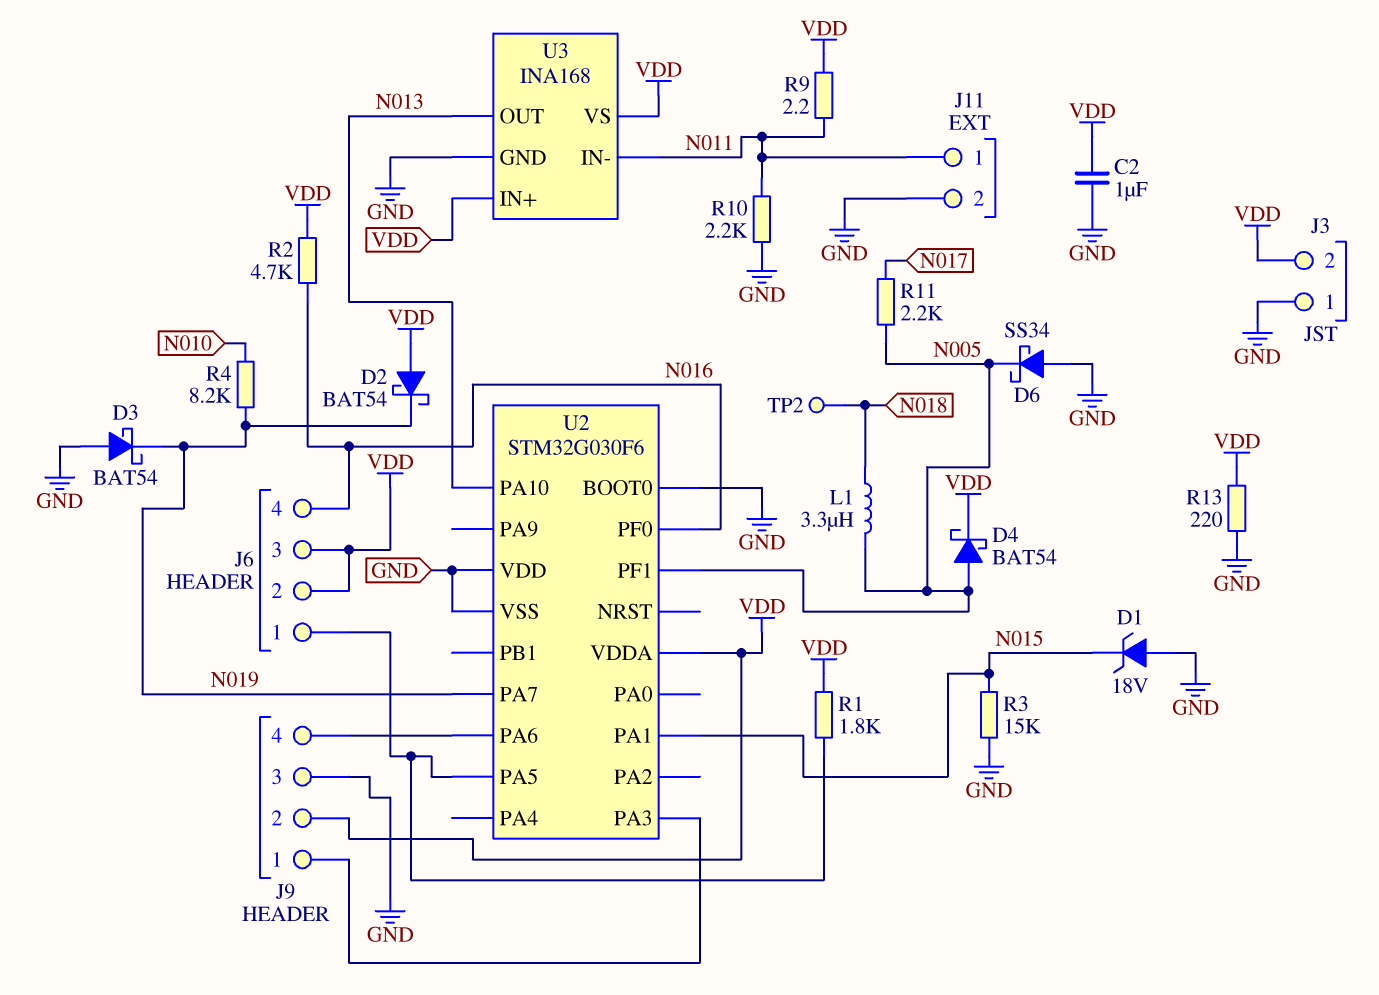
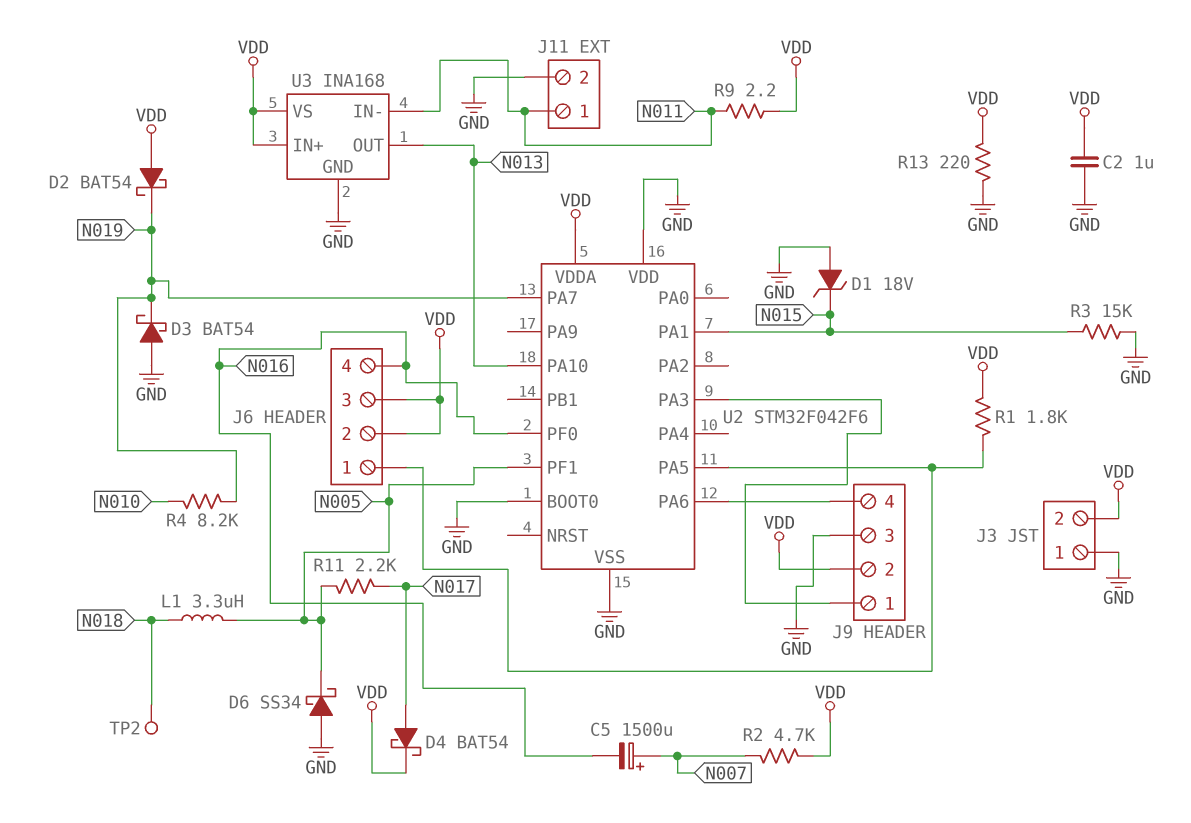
C5: none -> 1500uF (plus N007, minus N016)
D4: schottky BAT54 (A N005, K VDD) -> schottky BAT54 (A N017, K VDD)
R2: 4.7k (N016, VDD) -> 4.7k (N007, VDD)
R10: 2.2k (GND, N011) -> none
U2: STM32G030F6 -> STM32F042F6

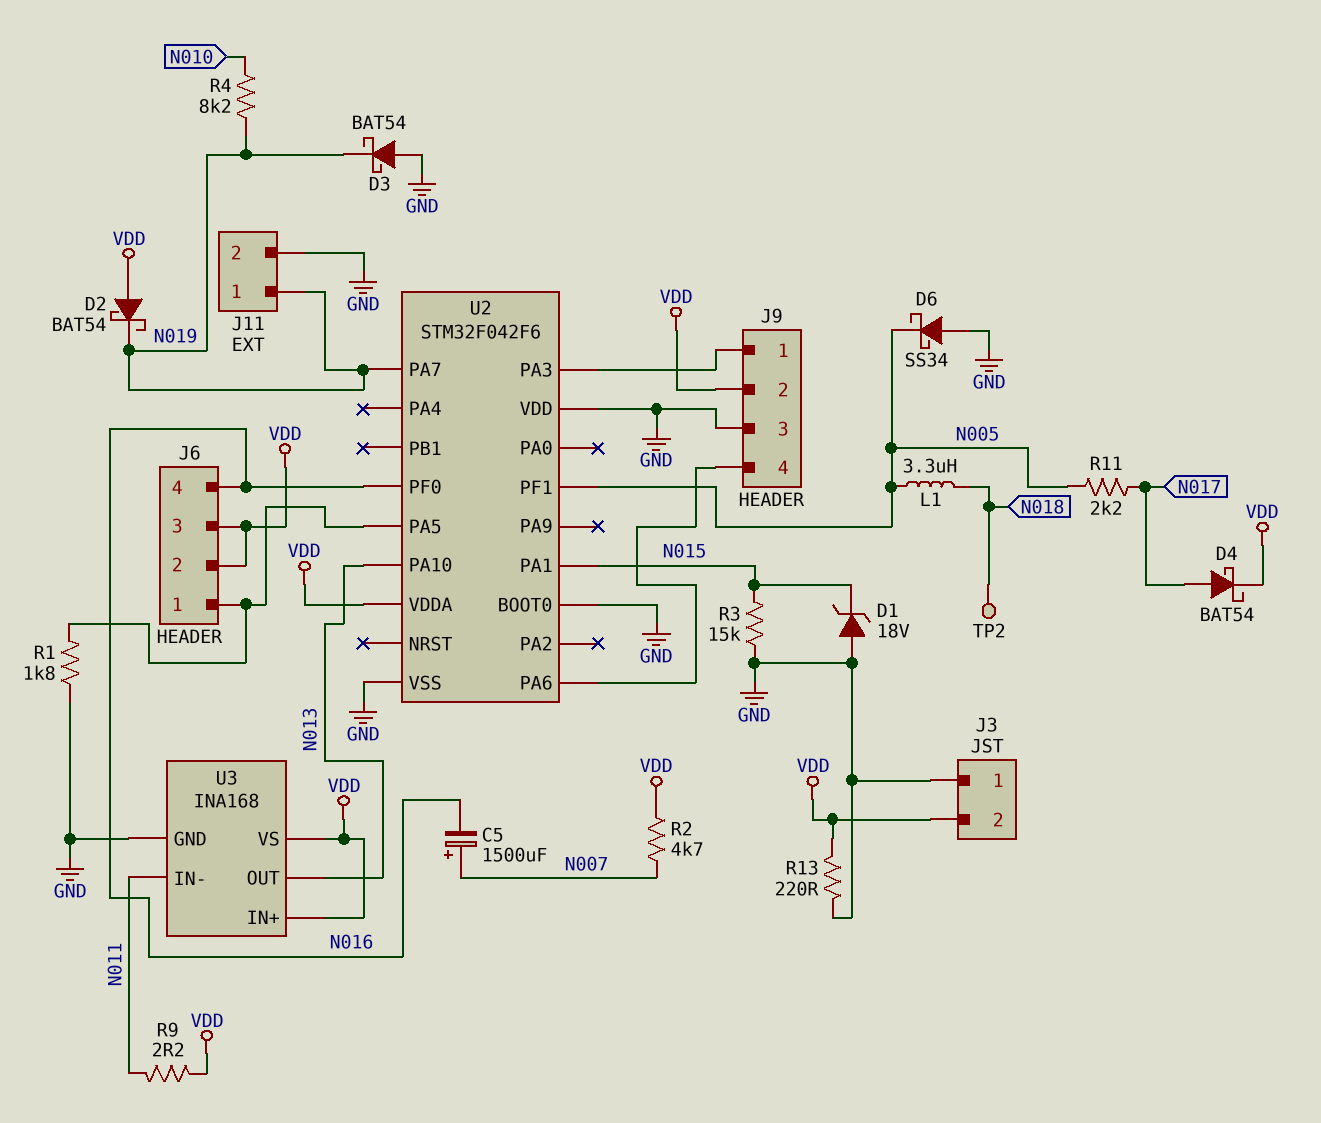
C2: 1uF (GND, VDD) -> none
J11 pin 1: N011 -> N019
R1: 1.8k (J6/1, VDD) -> 1.8k (GND, J6/1)

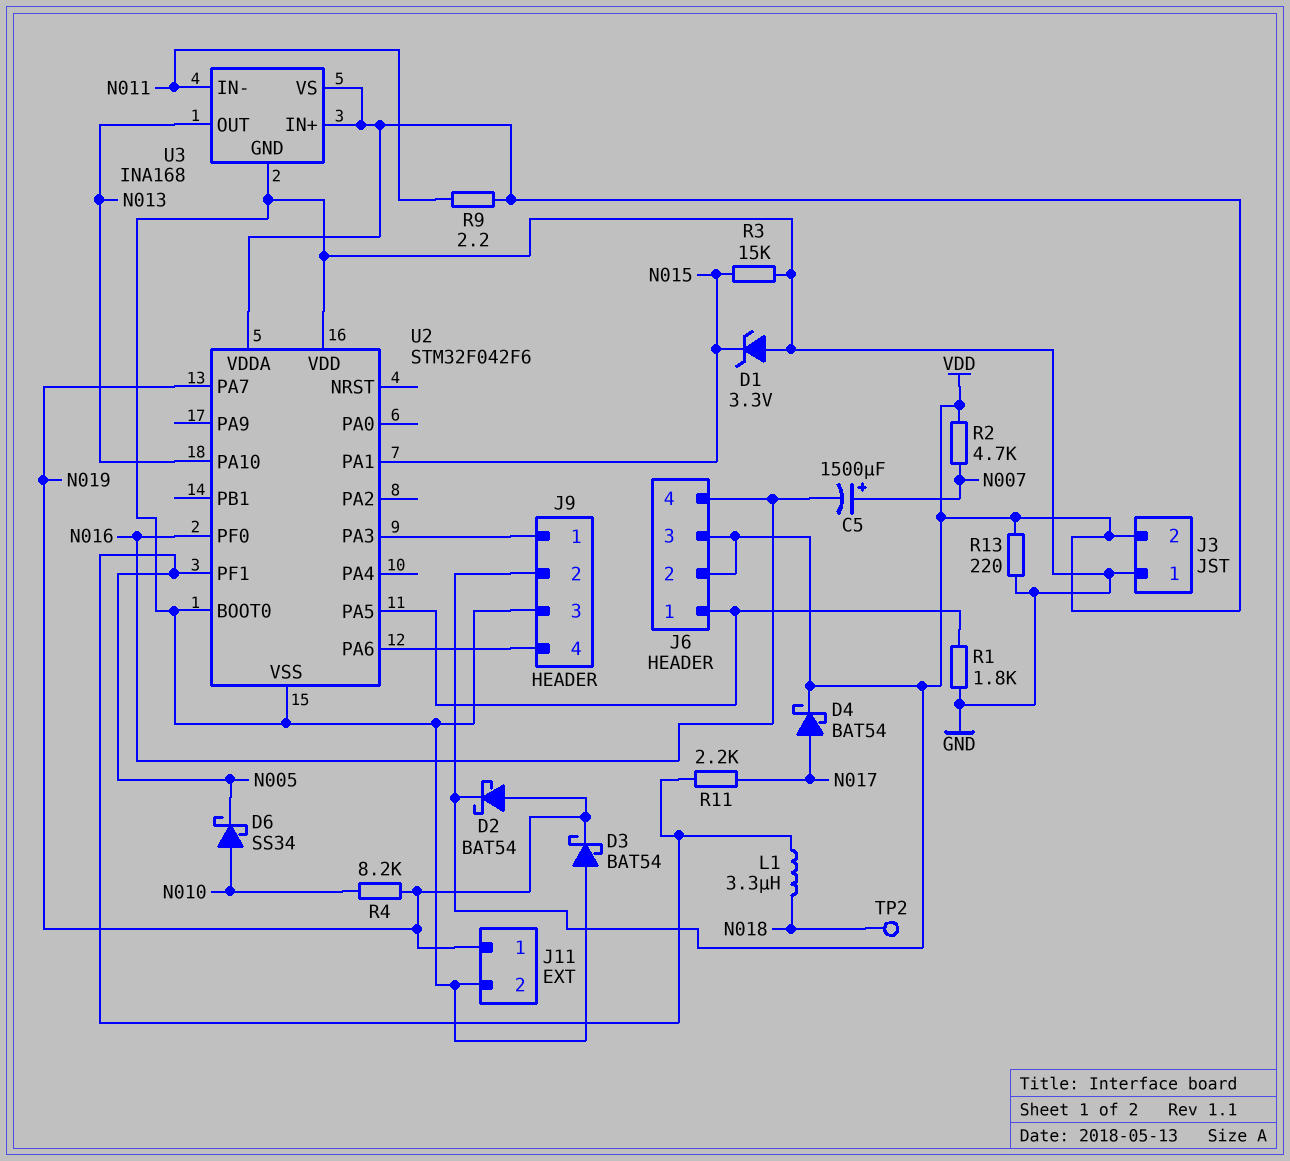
D1: zener 18V (A GND, K N015) -> zener 3.3V (A GND, K N015)
D2: schottky BAT54 (A VDD, K N019) -> schottky BAT54 (A N019, K VDD)
D6: schottky SS34 (A GND, K N005) -> schottky SS34 (A N010, K N005)

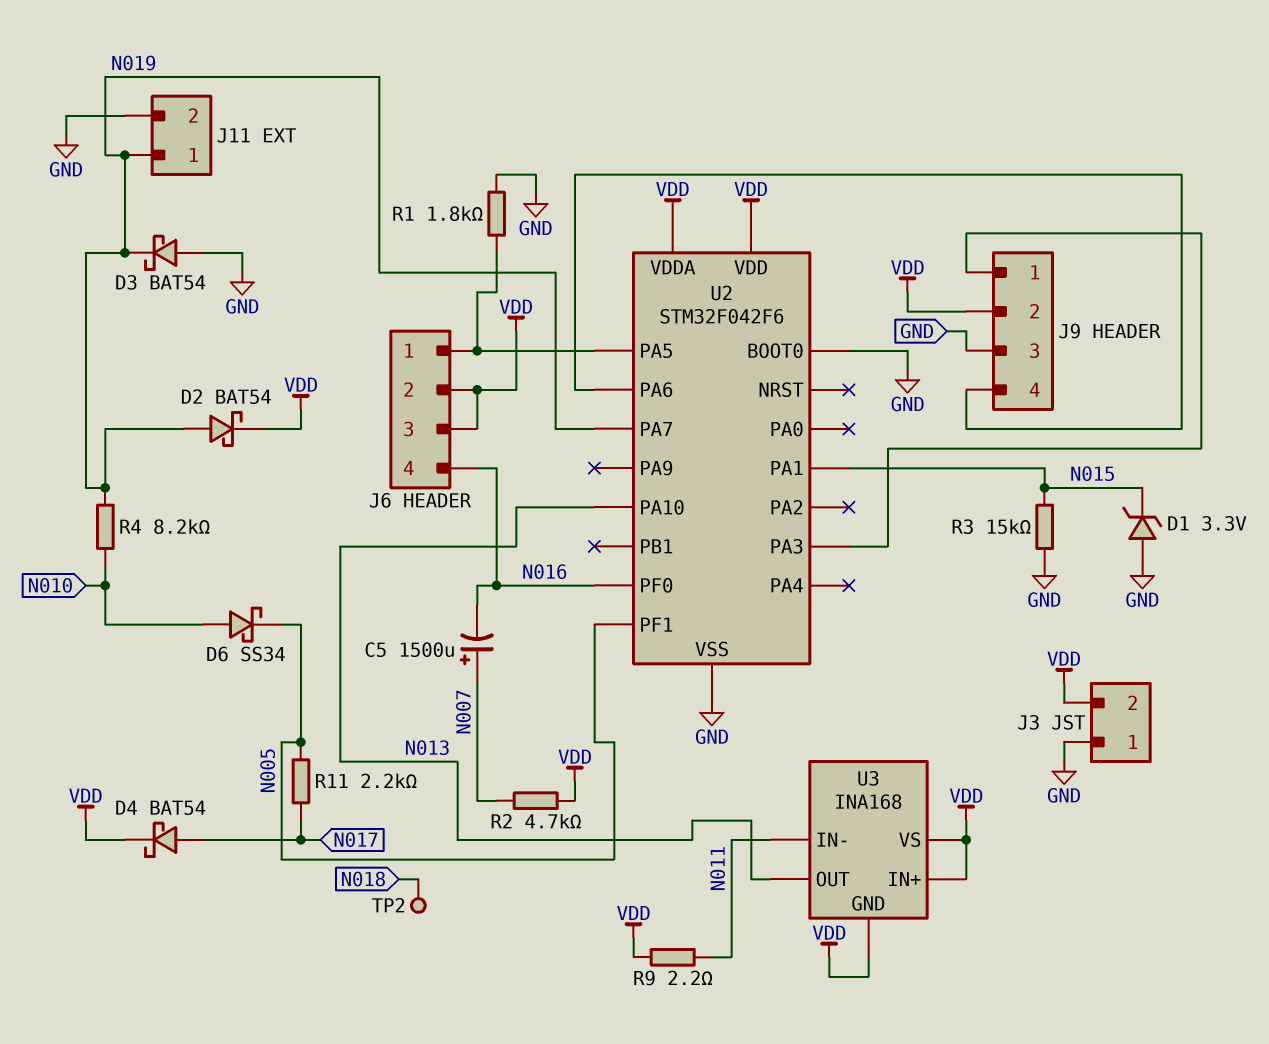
L1: 3.3uH (N005, N018) -> none
R13: 220 (GND, VDD) -> none
U2 pin VDD: GND -> VDD
U3 pin GND: GND -> VDD

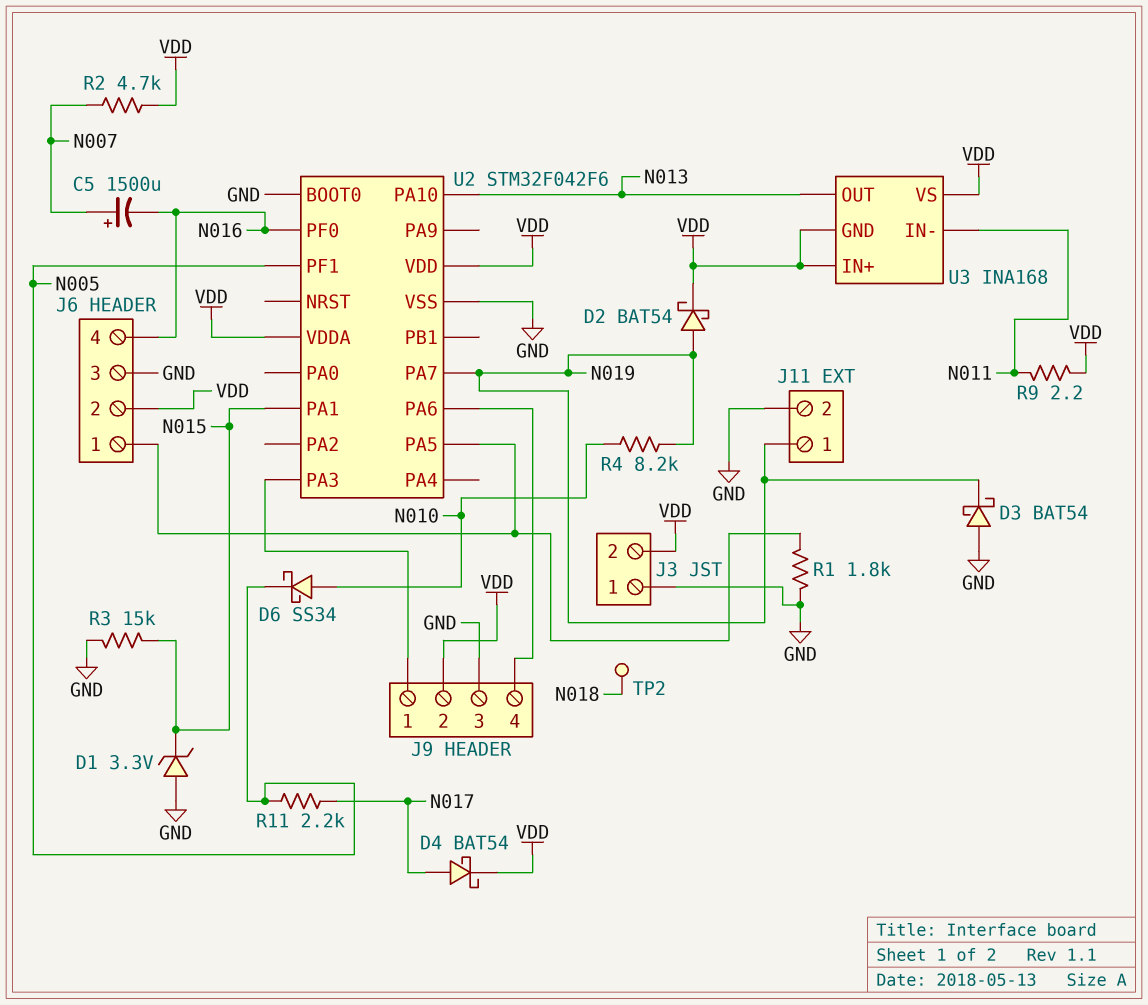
J6 pin 3: VDD -> GND

